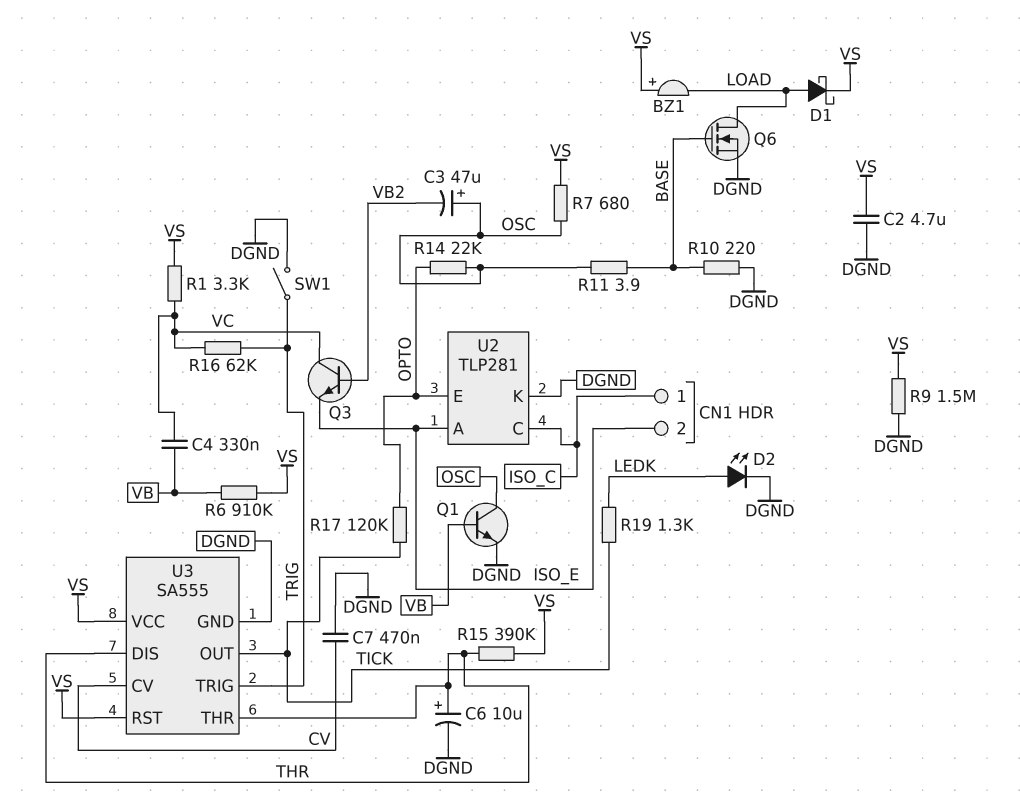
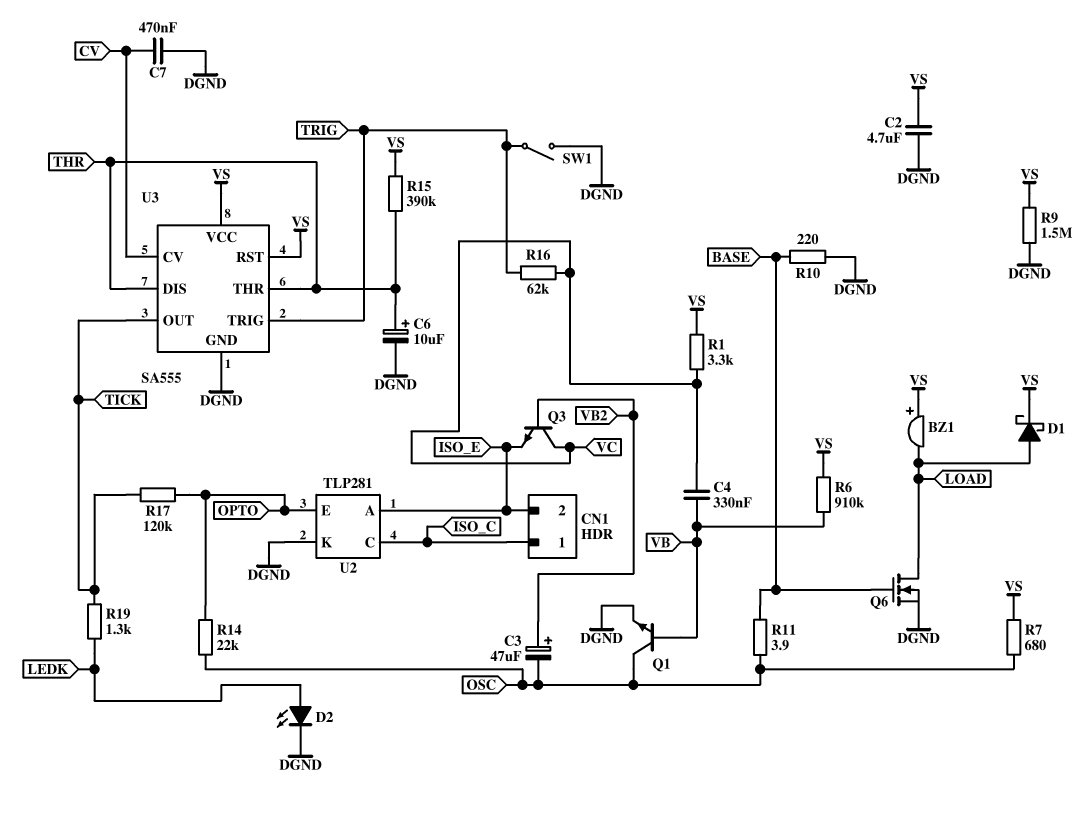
C3: 47uF (plus OSC, minus VB2) -> 47uF (plus VB2, minus OSC)

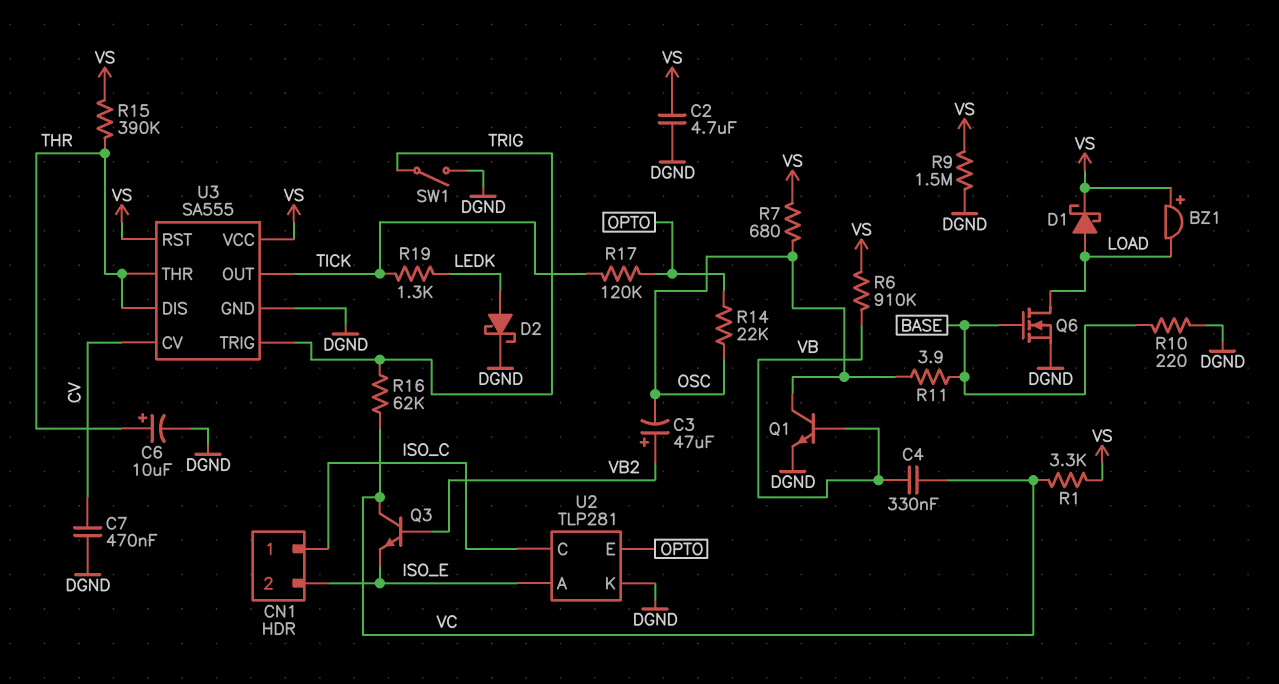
D2: LED (A LEDK, K DGND) -> schottky (A LEDK, K DGND)

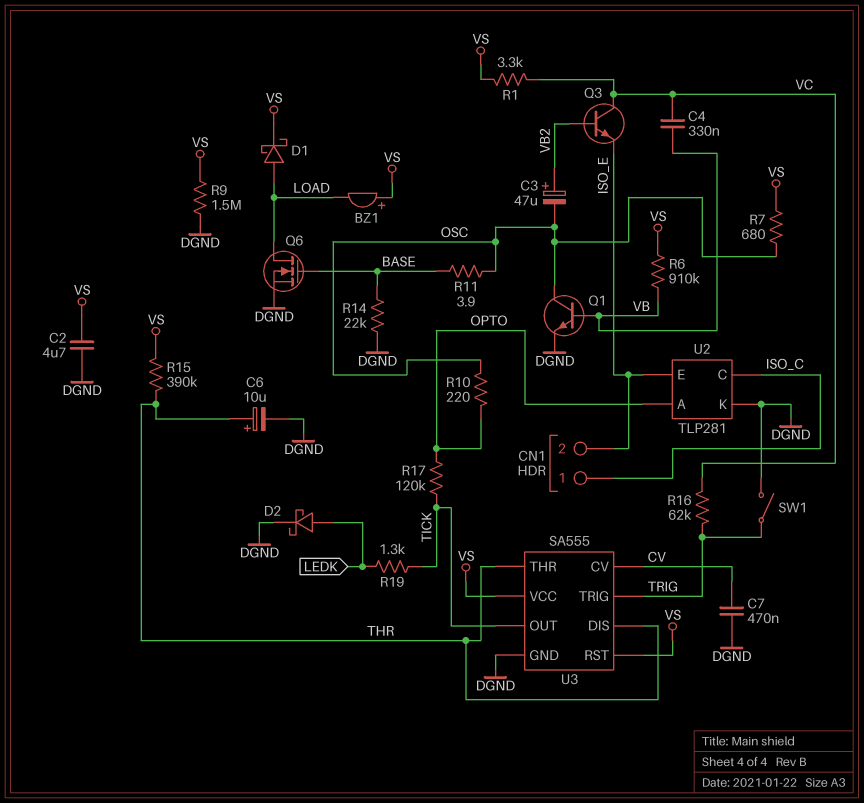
R10: 220 (BASE, DGND) -> 220 (OPTO, OSC)
R14: 22k (OPTO, OSC) -> 22k (BASE, DGND)
U2 pin A: ISO_E -> OPTO
U2 pin E: OPTO -> ISO_E

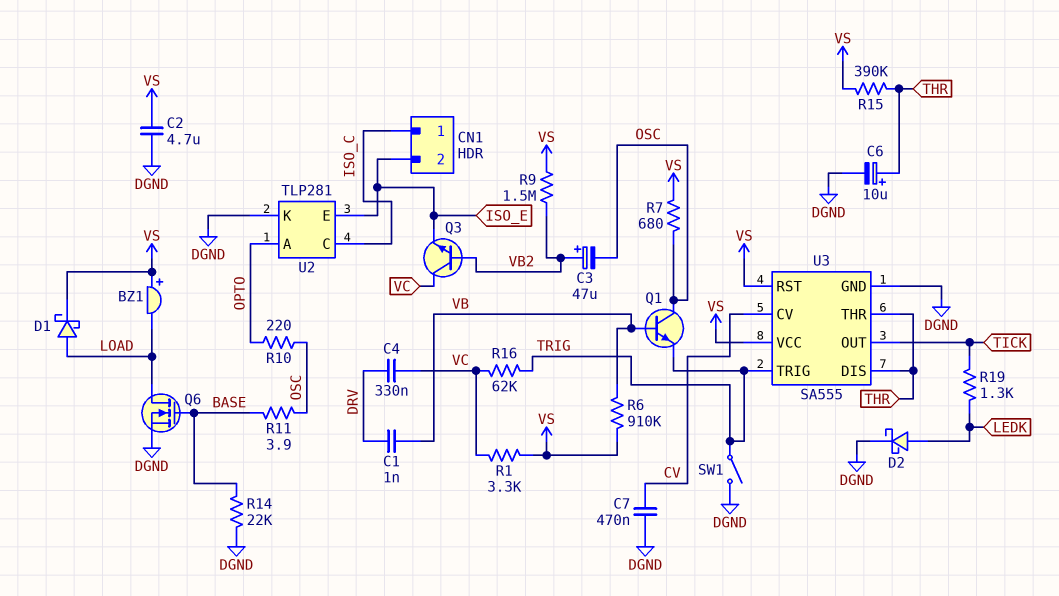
C1: none -> 1nF (DRV, VB)
C4: 330nF (VB, VC) -> 330nF (DRV, VC)
Q1: NPN (B VB, C OSC, E DGND) -> NPN (B VB, C OSC, E TRIG)
R9: 1.5M (DGND, VS) -> 1.5M (VB2, VS)
R17: 120k (OPTO, TICK) -> none

